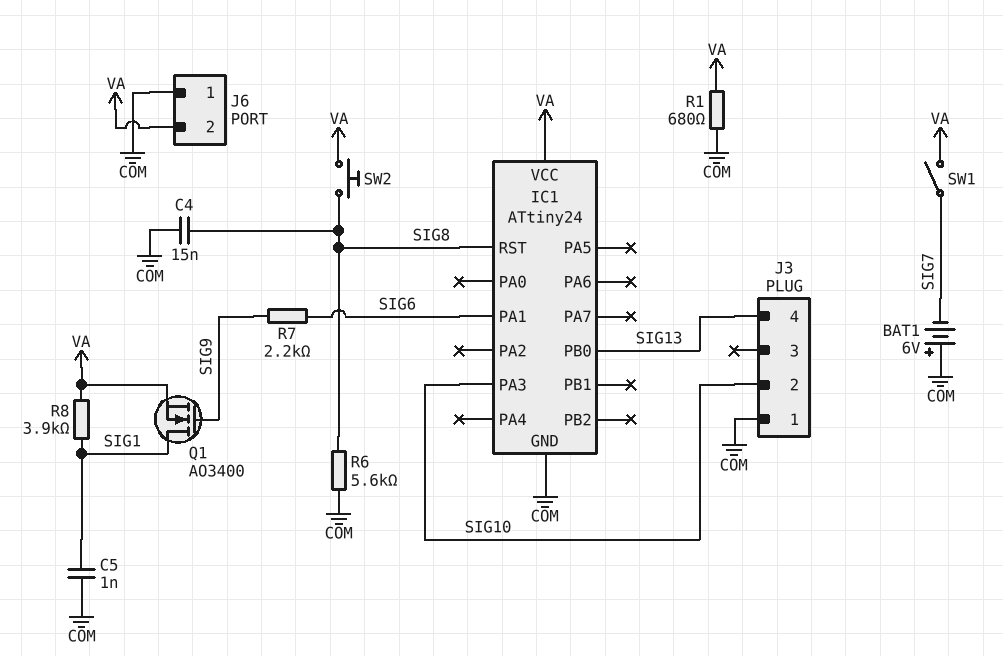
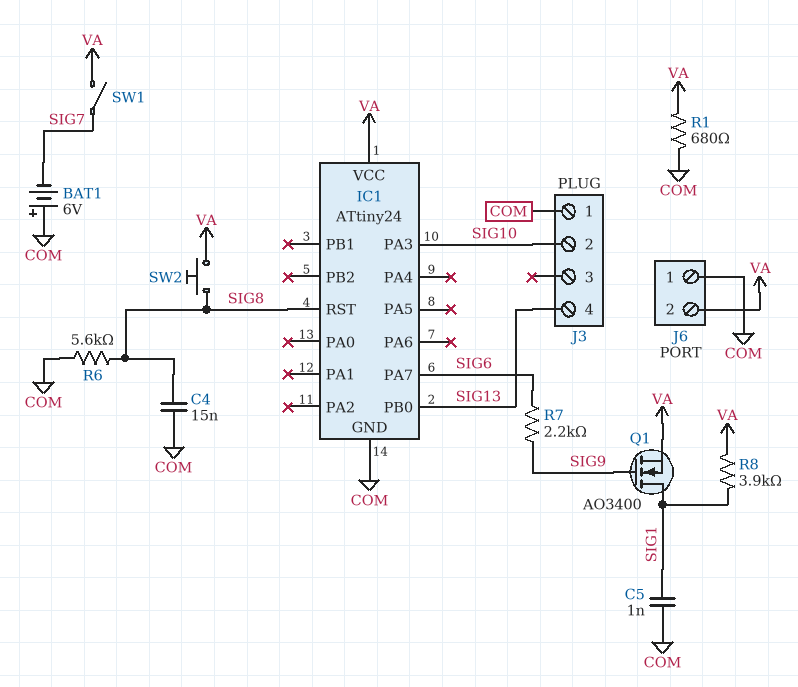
IC1 pin PA1: SIG6 -> none
IC1 pin PA7: none -> SIG6

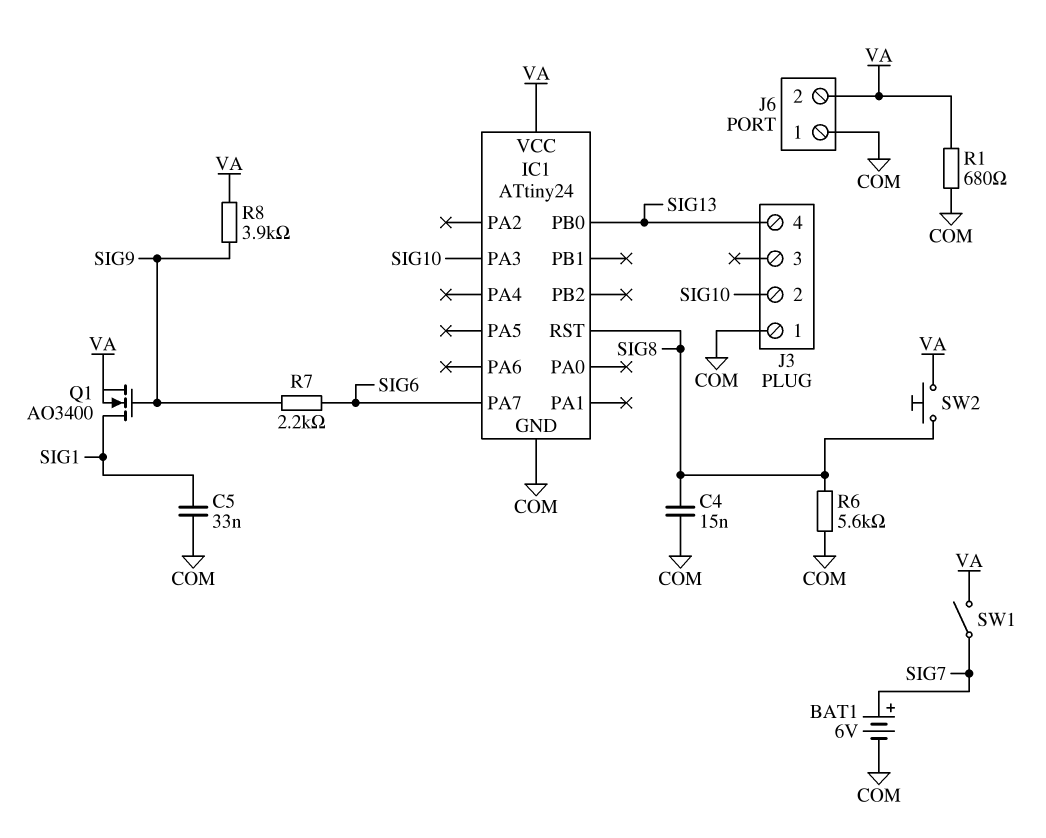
BAT1: 6V (plus COM, minus SIG7) -> 6V (plus SIG7, minus COM)
C5: 1nF (COM, SIG1) -> 33nF (COM, SIG1)
R8: 3.9k (SIG1, VA) -> 3.9k (SIG9, VA)

